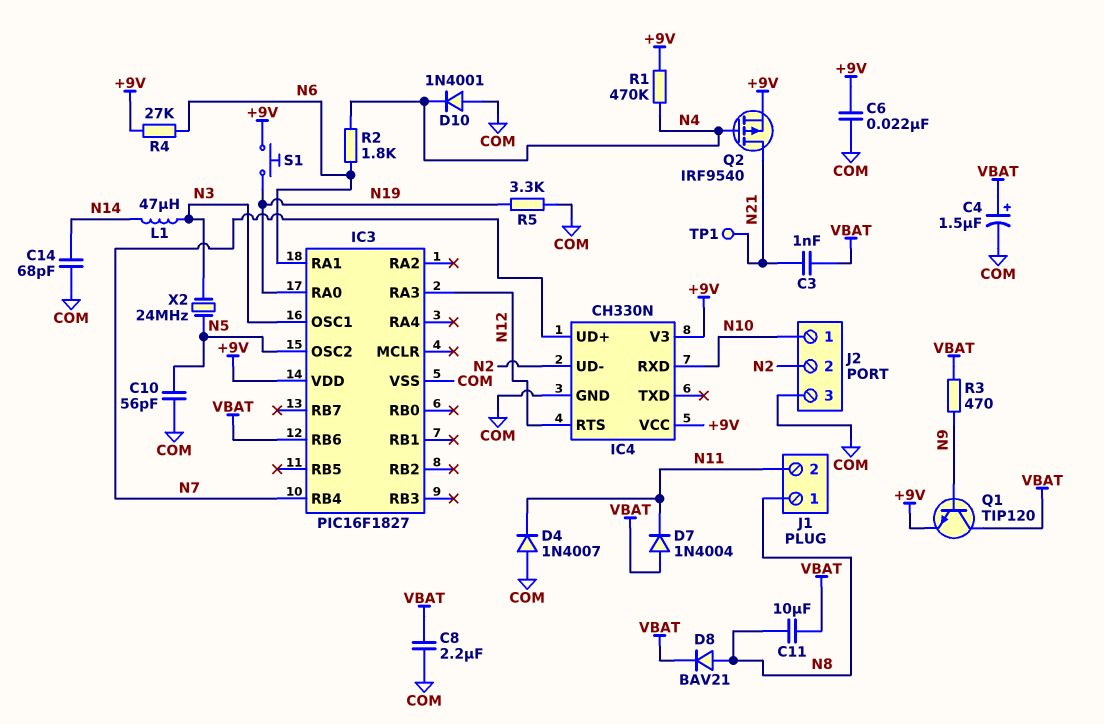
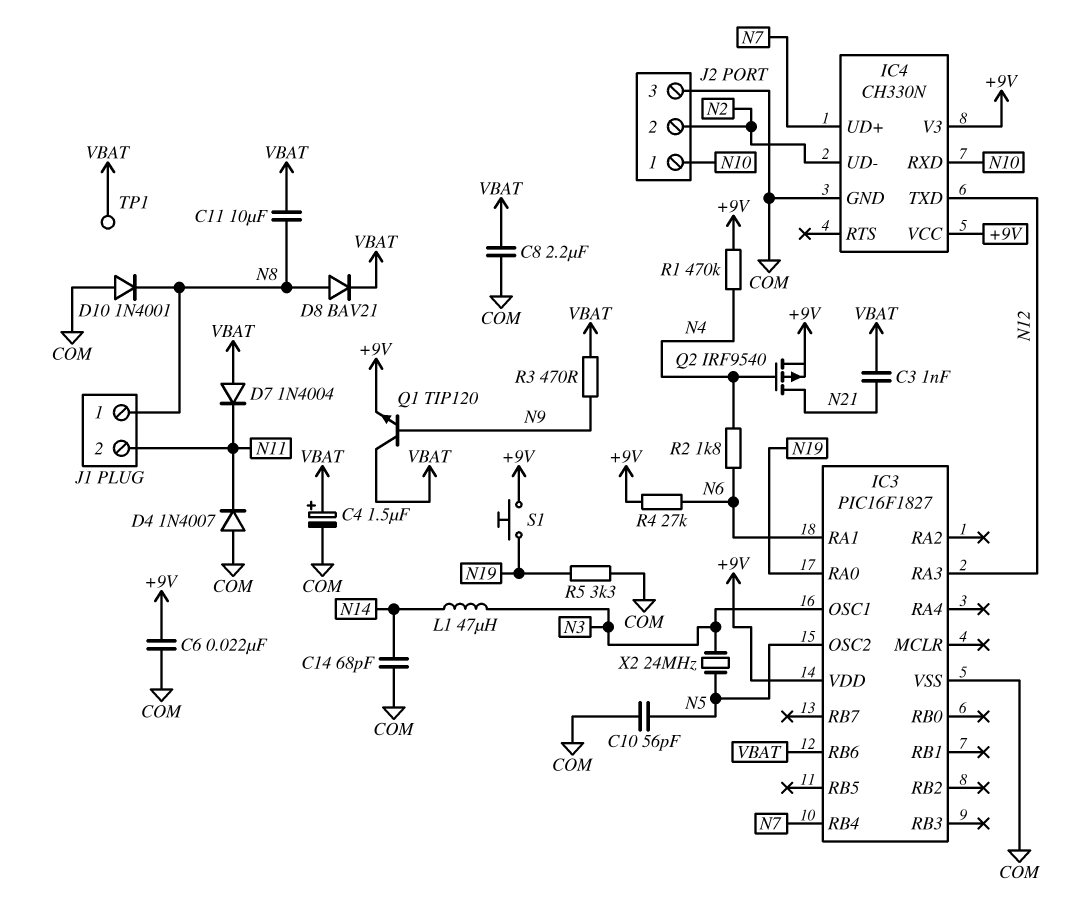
D10: diode 1N4001 (A COM, K N4) -> diode 1N4001 (A COM, K N8)
IC4 pin RTS: N12 -> none
IC4 pin TXD: none -> N12
TP1: test point (N21) -> test point (VBAT)

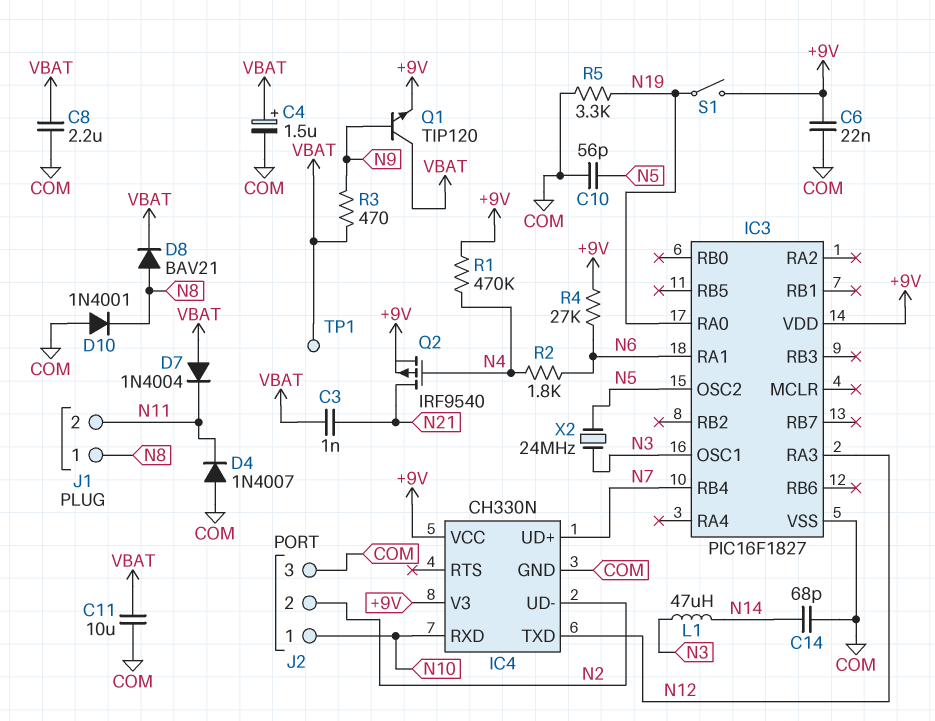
C11: 10uF (N8, VBAT) -> 10uF (COM, VBAT)
IC3 pin RB6: VBAT -> none
S1: button (+9V, N19) -> switch (+9V, N19)

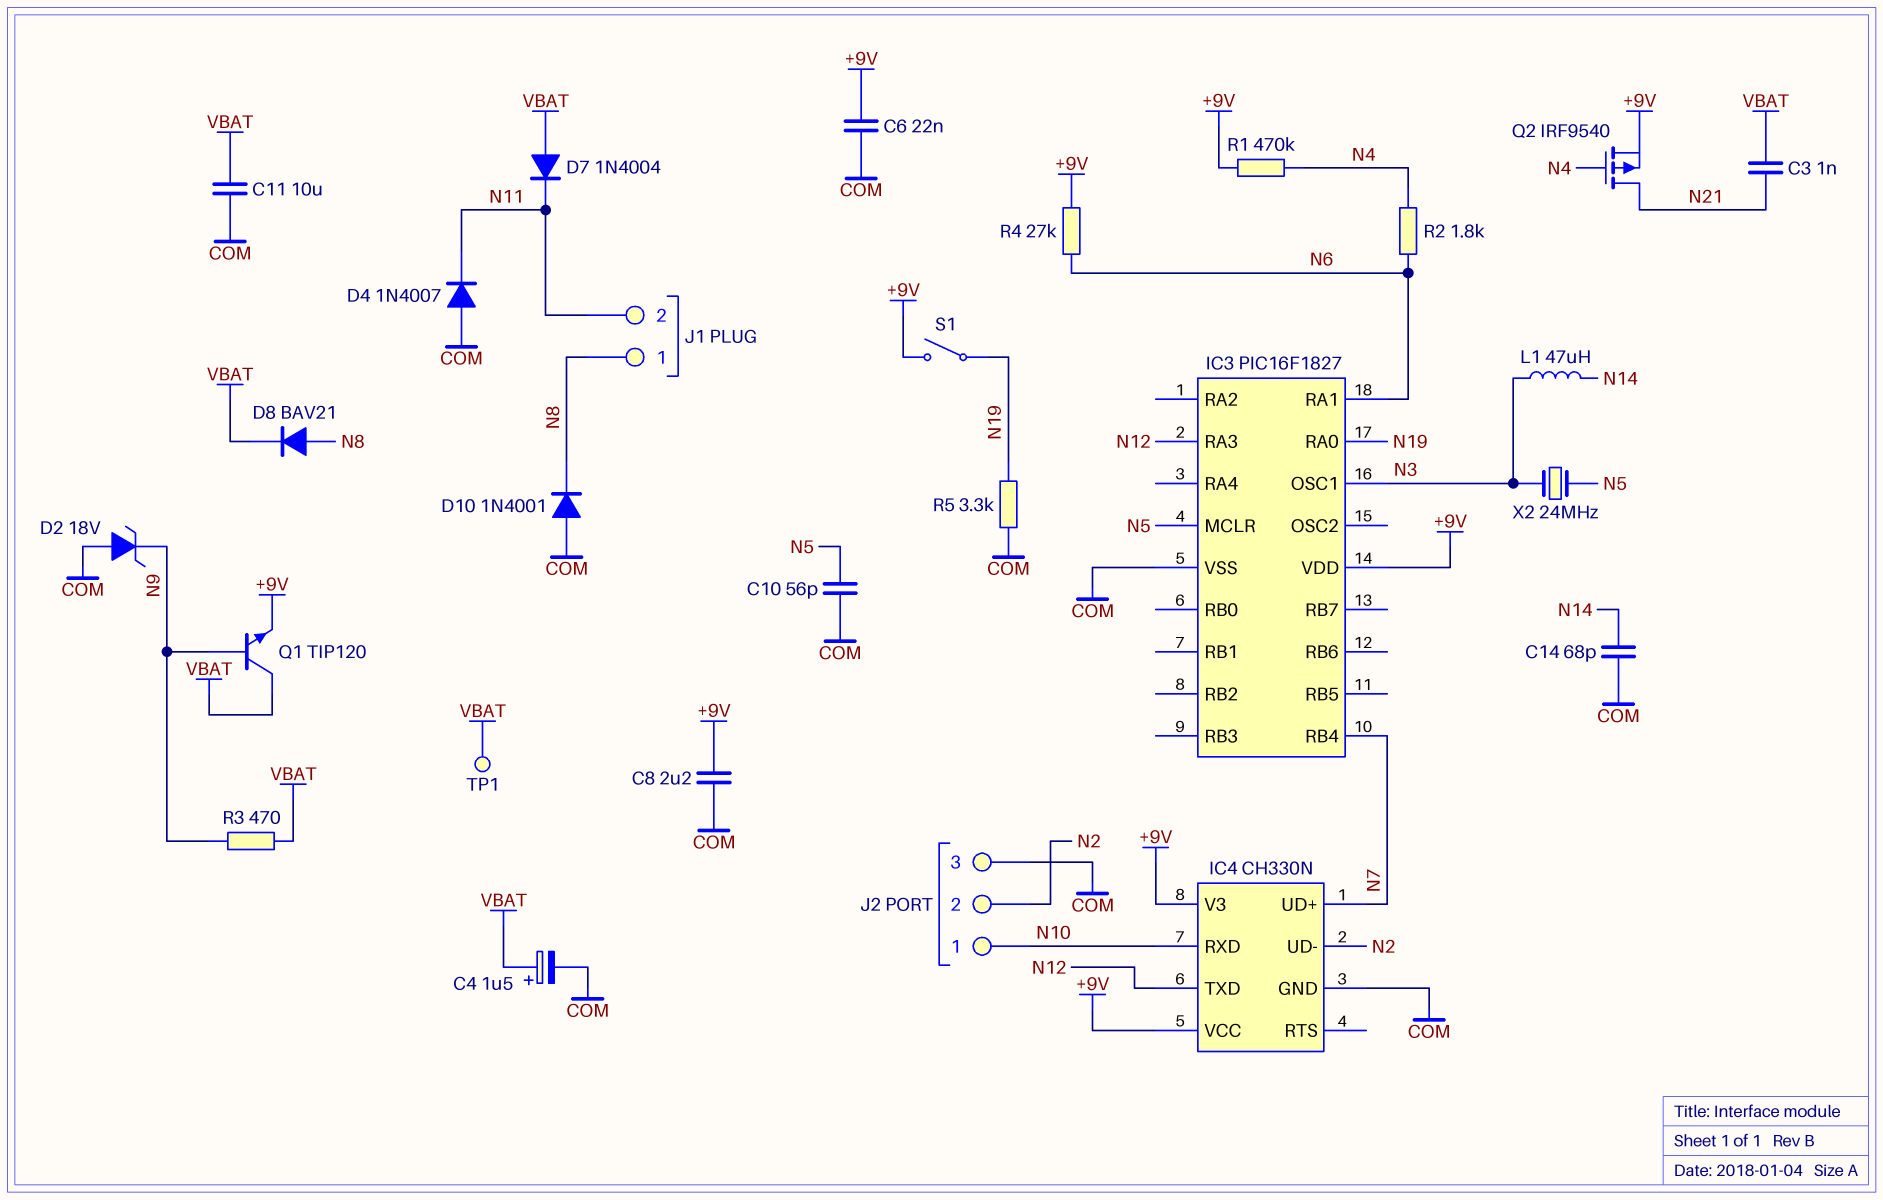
C8: 2.2uF (COM, VBAT) -> 2.2uF (+9V, COM)
D2: none -> zener 18V (A COM, K N9)
IC3 pin MCLR: none -> N5
IC3 pin OSC2: N5 -> none

